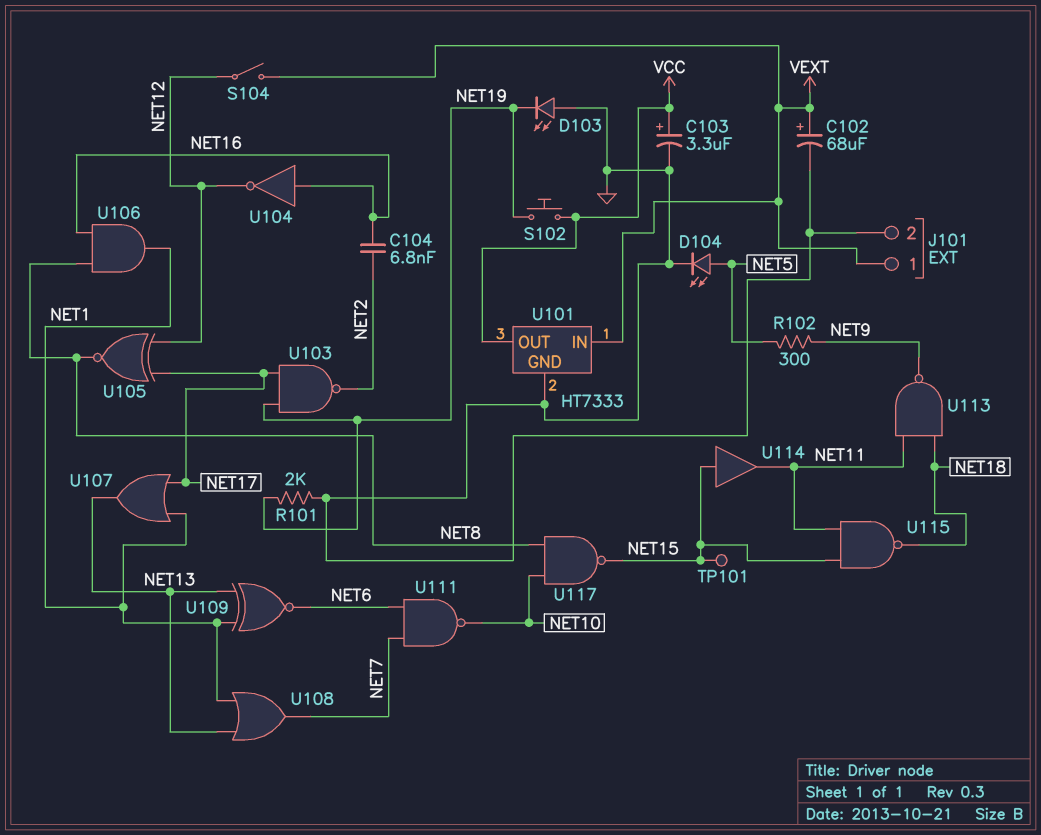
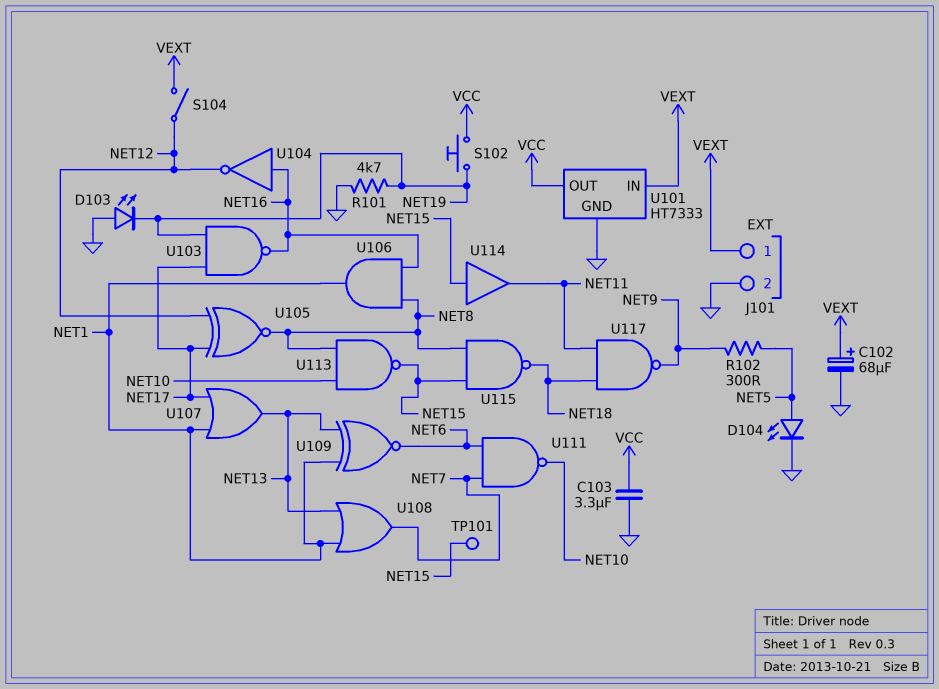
C103: 3.3uF (plus VCC, minus GND) -> 3.3uF (GND, VCC)
C104: 6.8nF (NET2, NET16) -> none
R101: 2k (GND, NET19) -> 4.7k (GND, NET19)
U103: NAND (in NET17, in NET19, out NET2) -> NAND (in NET17, in NET19, out NET16)
U113: NAND (in NET11, in NET18, out NET9) -> NAND (in NET8, in NET10, out NET15)
U115: NAND (in NET11, in NET15, out NET18) -> NAND (in NET8, in NET15, out NET18)
U117: NAND (in NET8, in NET10, out NET15) -> NAND (in NET11, in NET18, out NET9)

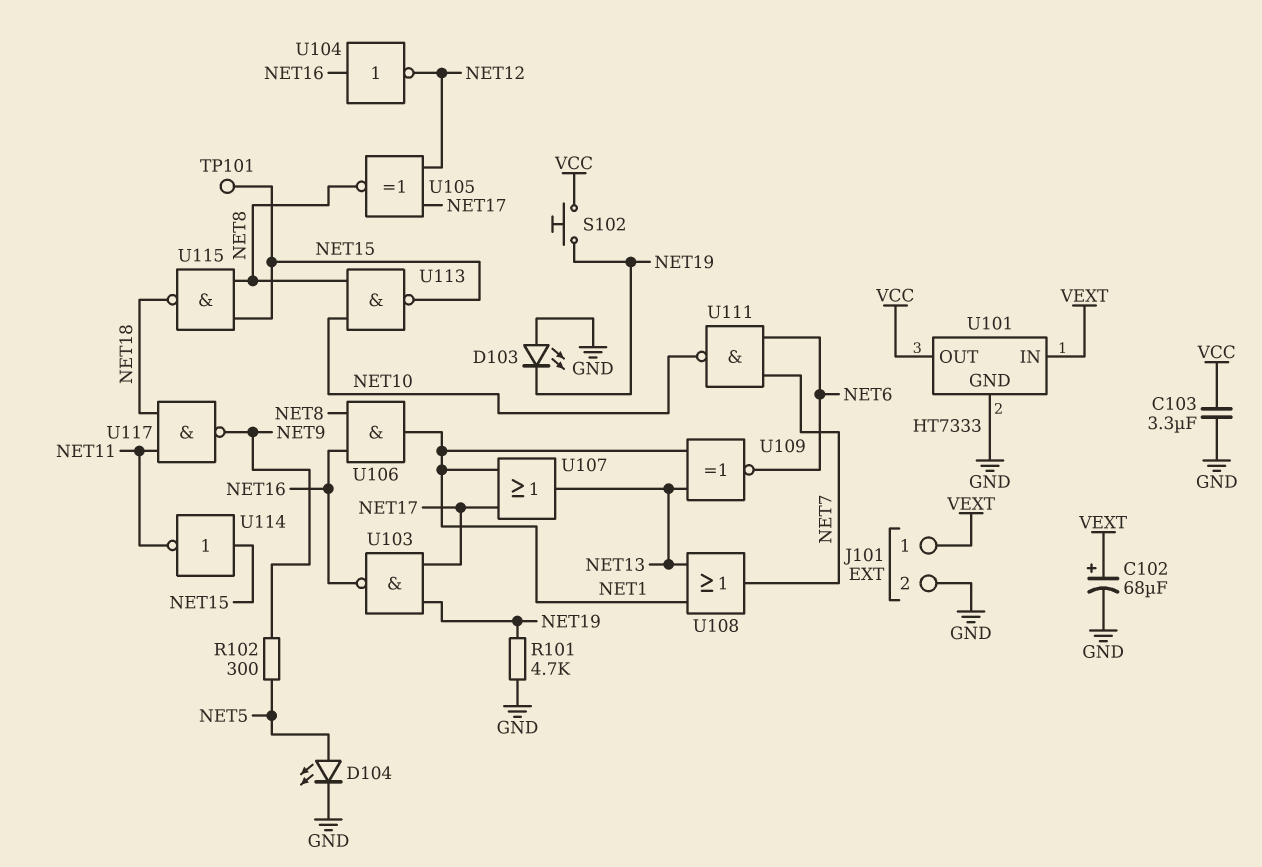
S104: switch (NET12, VEXT) -> none
U114: buffer (in NET15, out NET11) -> NOT (in NET15, out NET11)

